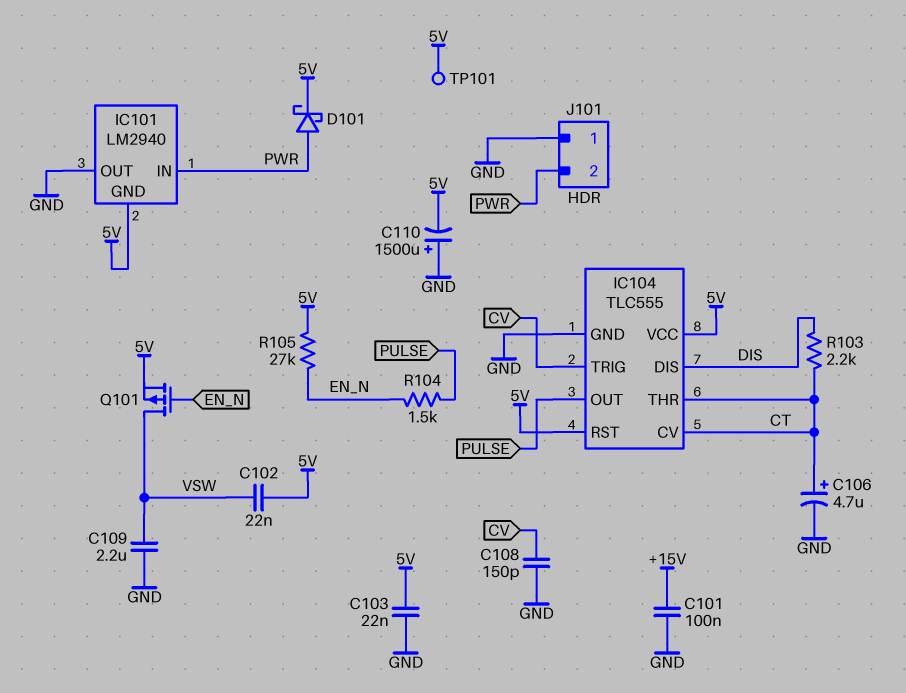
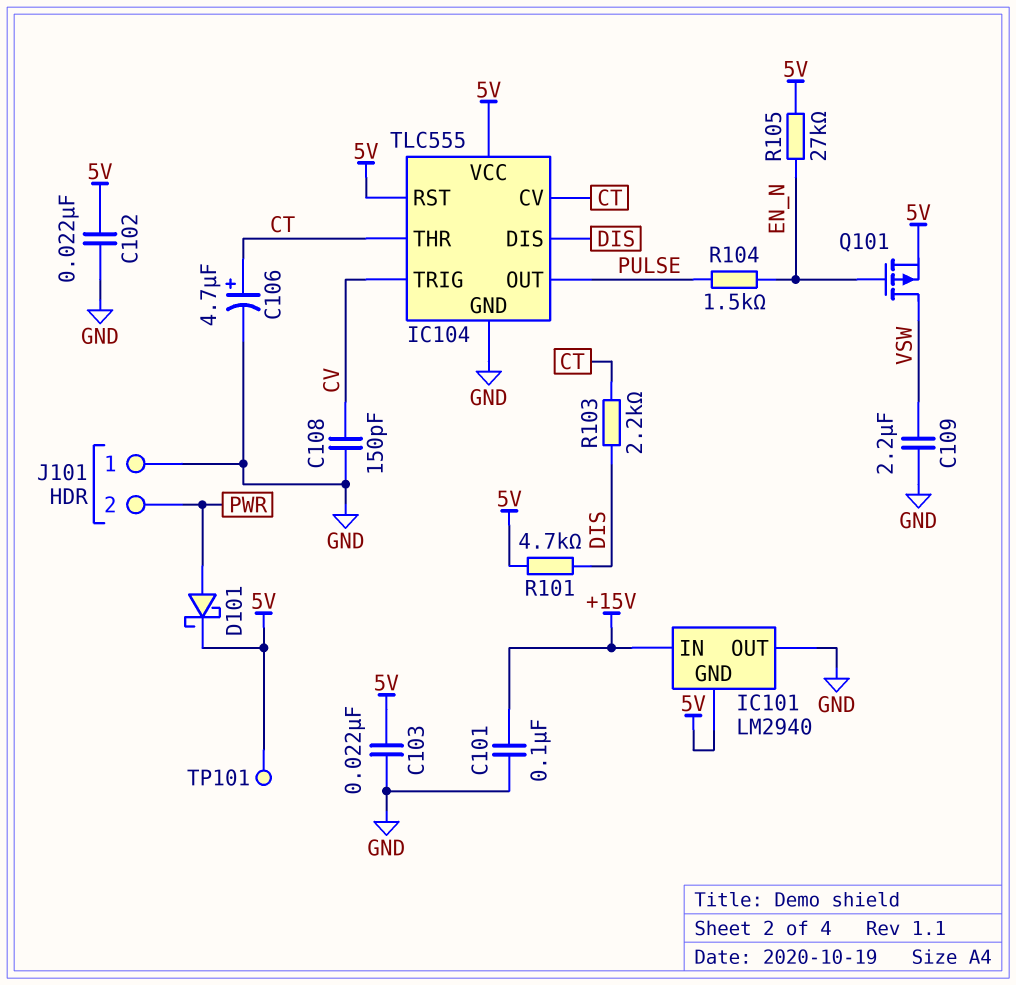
C102: 22nF (5V, VSW) -> 22nF (5V, GND)
C110: 1500uF (plus GND, minus 5V) -> none
IC101 pin IN: PWR -> +15V
R101: none -> 4.7k (5V, DIS)

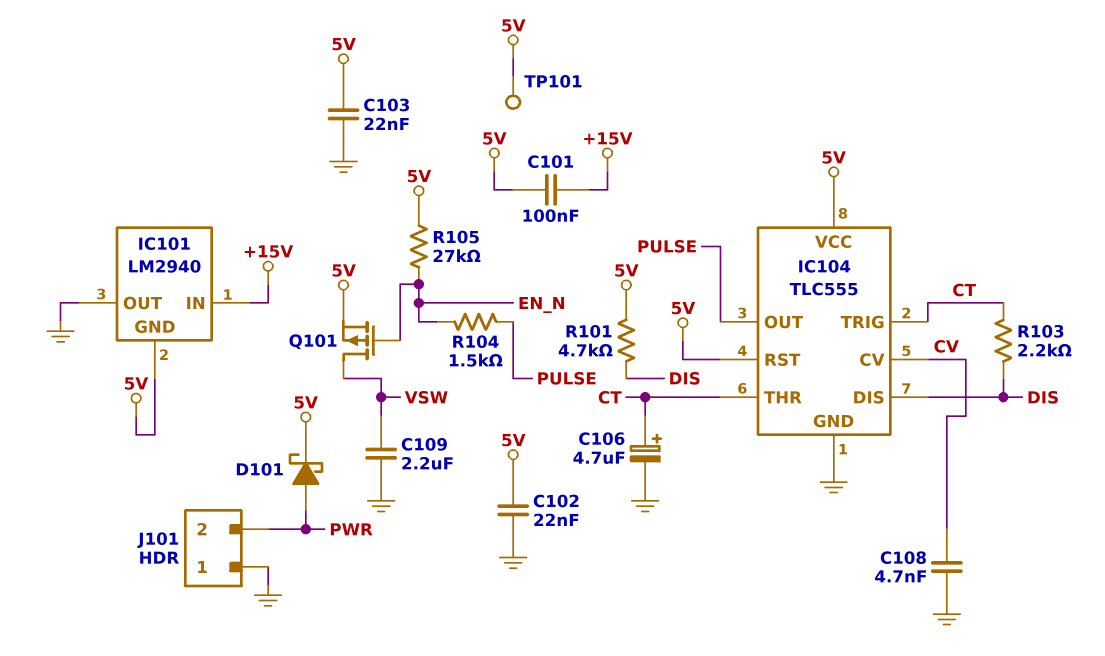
C101: 100nF (+15V, GND) -> 100nF (+15V, 5V)
C108: 150pF (CV, GND) -> 4.7nF (CV, GND)
IC104 pin CV: CT -> CV
IC104 pin TRIG: CV -> CT

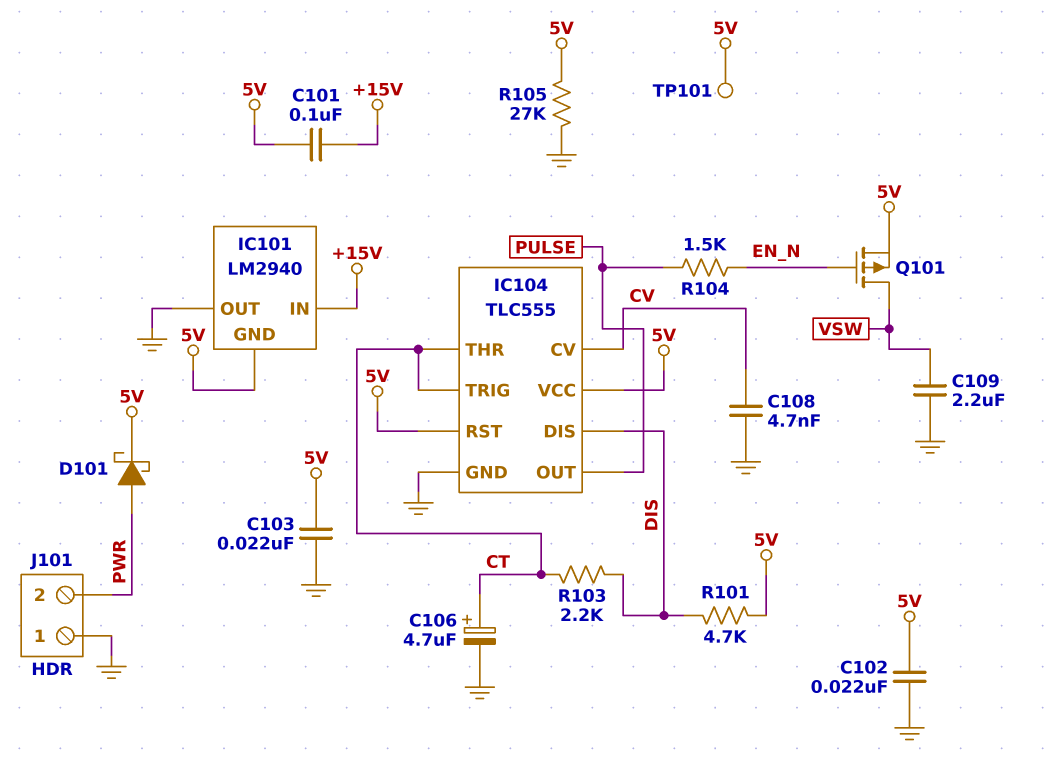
R105: 27k (5V, EN_N) -> 27k (5V, GND)

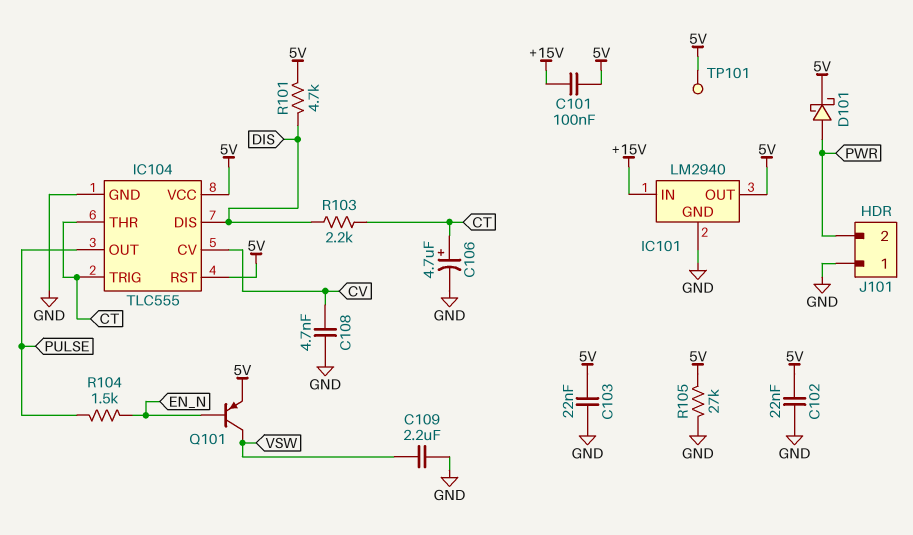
IC101 pin GND: 5V -> GND
IC101 pin OUT: GND -> 5V
Q101: PMOS (G EN_N, D VSW, S 5V) -> PNP (B EN_N, C VSW, E 5V)

